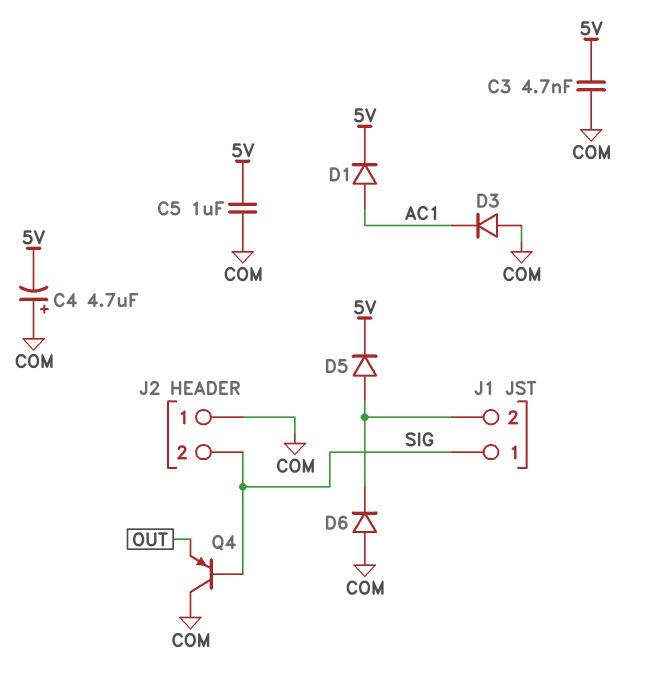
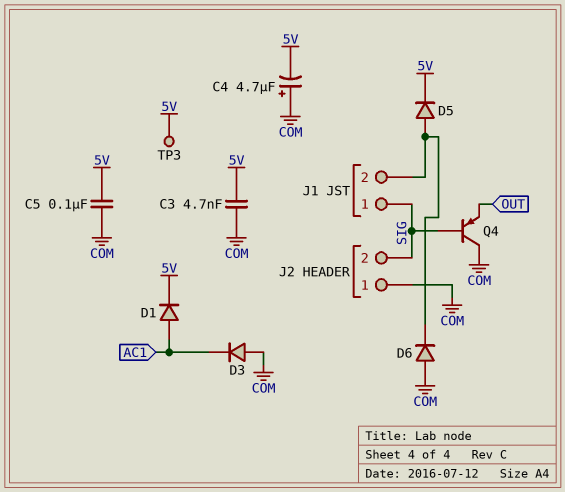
C5: 1uF (5V, COM) -> 100nF (5V, COM)
TP3: none -> test point (5V)

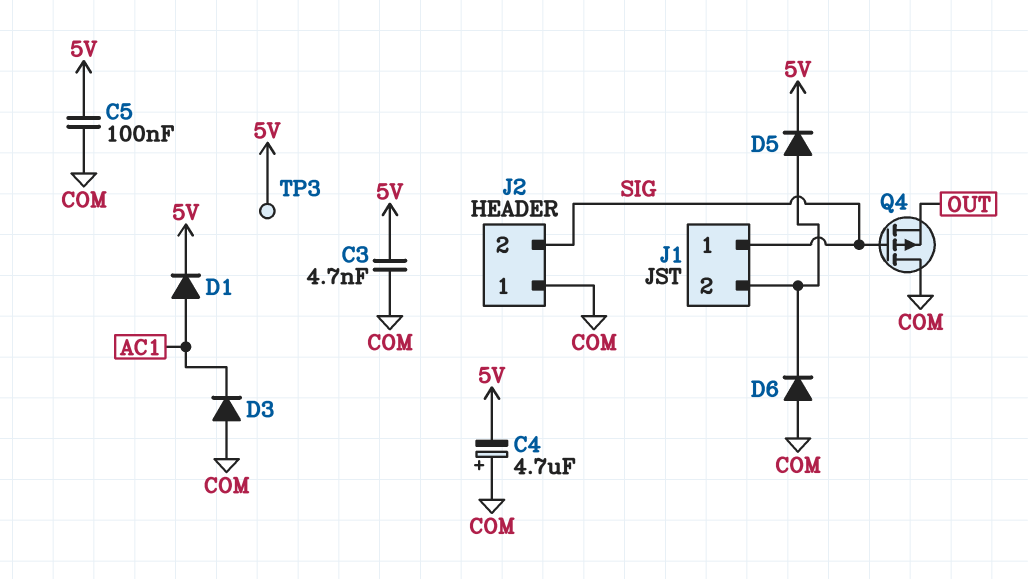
Q4: PNP (B SIG, C COM, E OUT) -> PMOS (G SIG, D COM, S OUT)

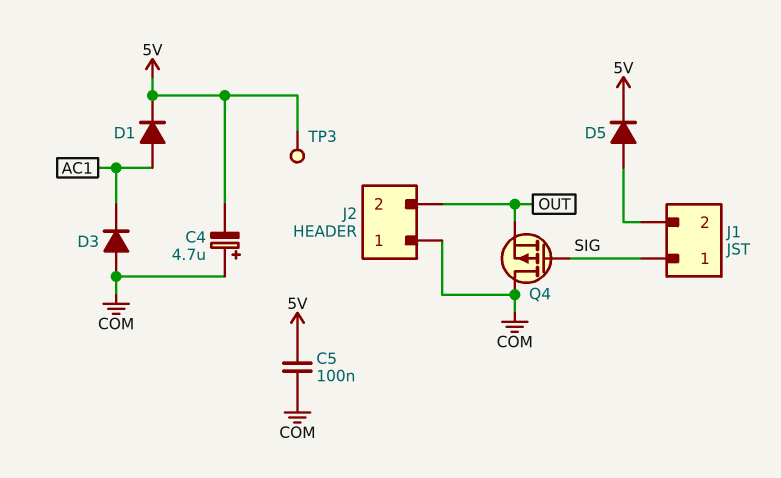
C3: 4.7nF (5V, COM) -> none
D6: diode (A COM, K J1/2) -> none
J2 pin 2: SIG -> OUT

